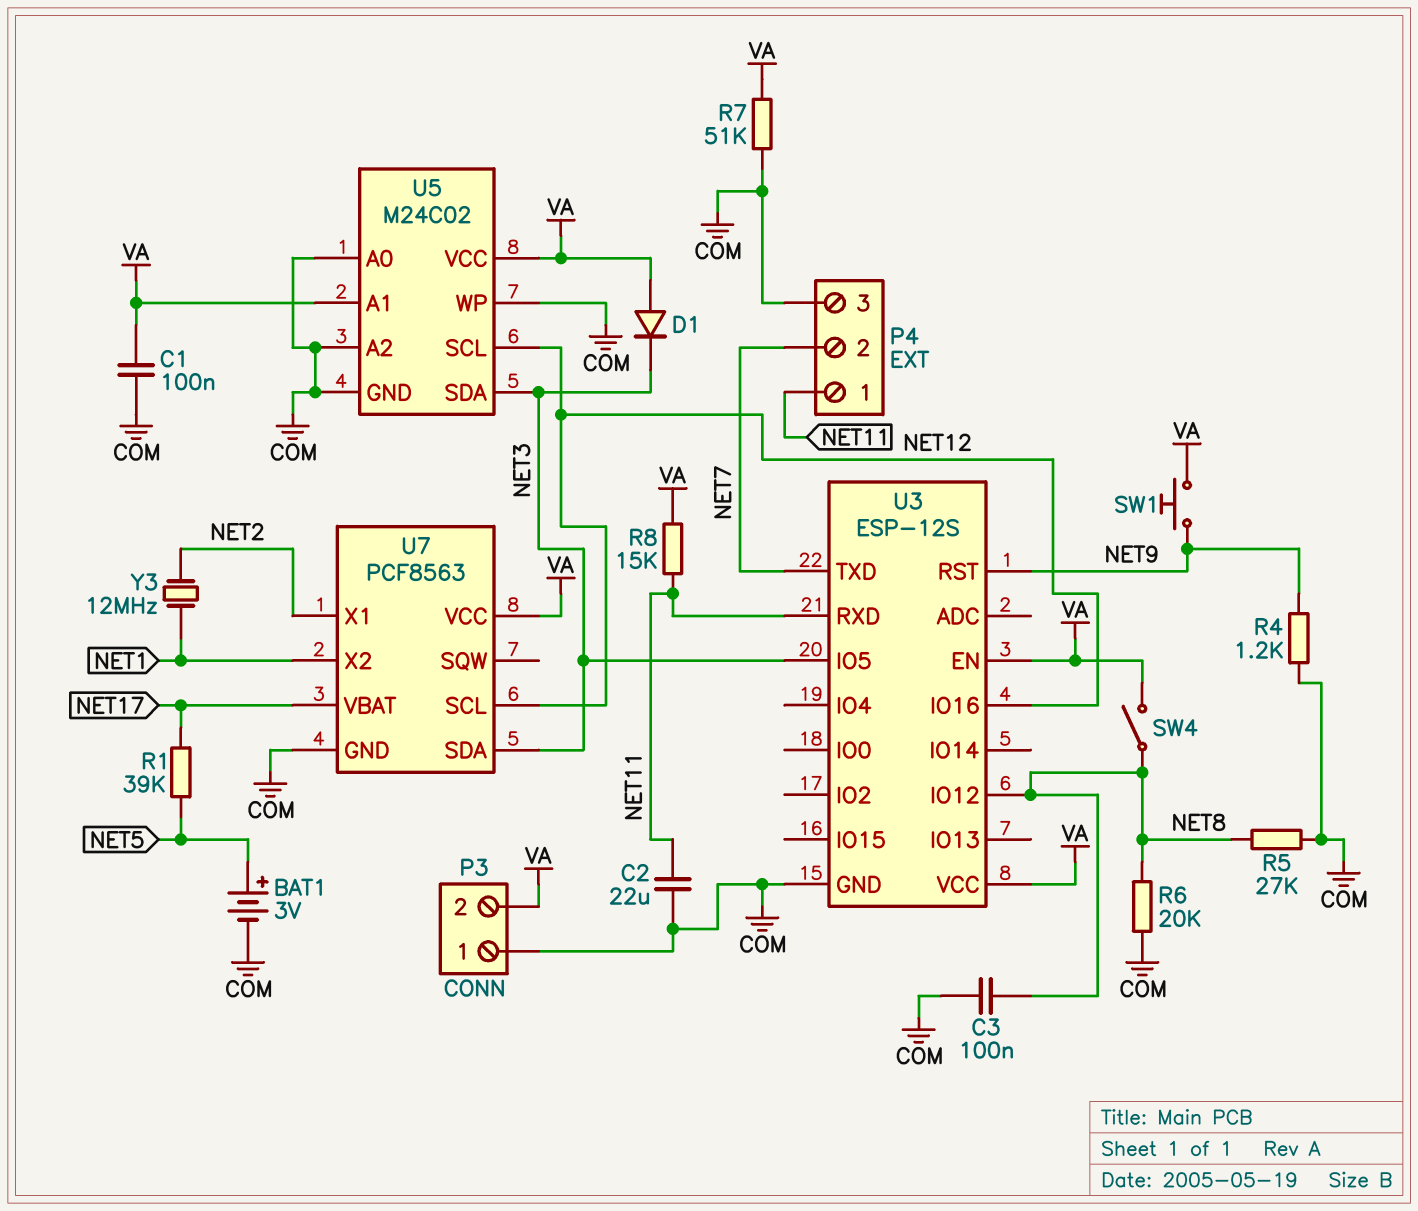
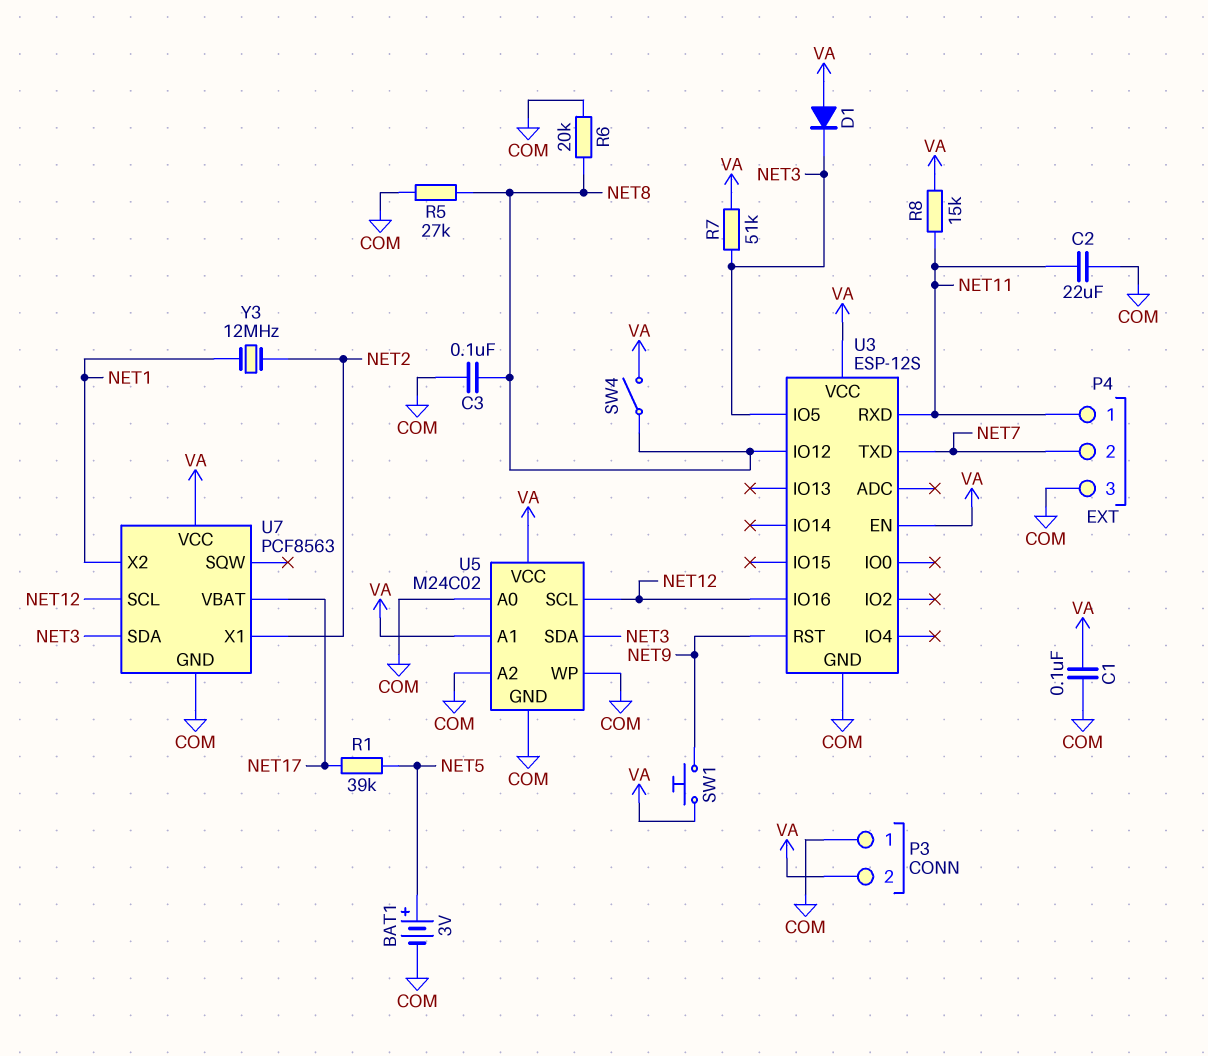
R4: 1.2k (COM, NET9) -> none
R7: 51k (COM, VA) -> 51k (NET3, VA)

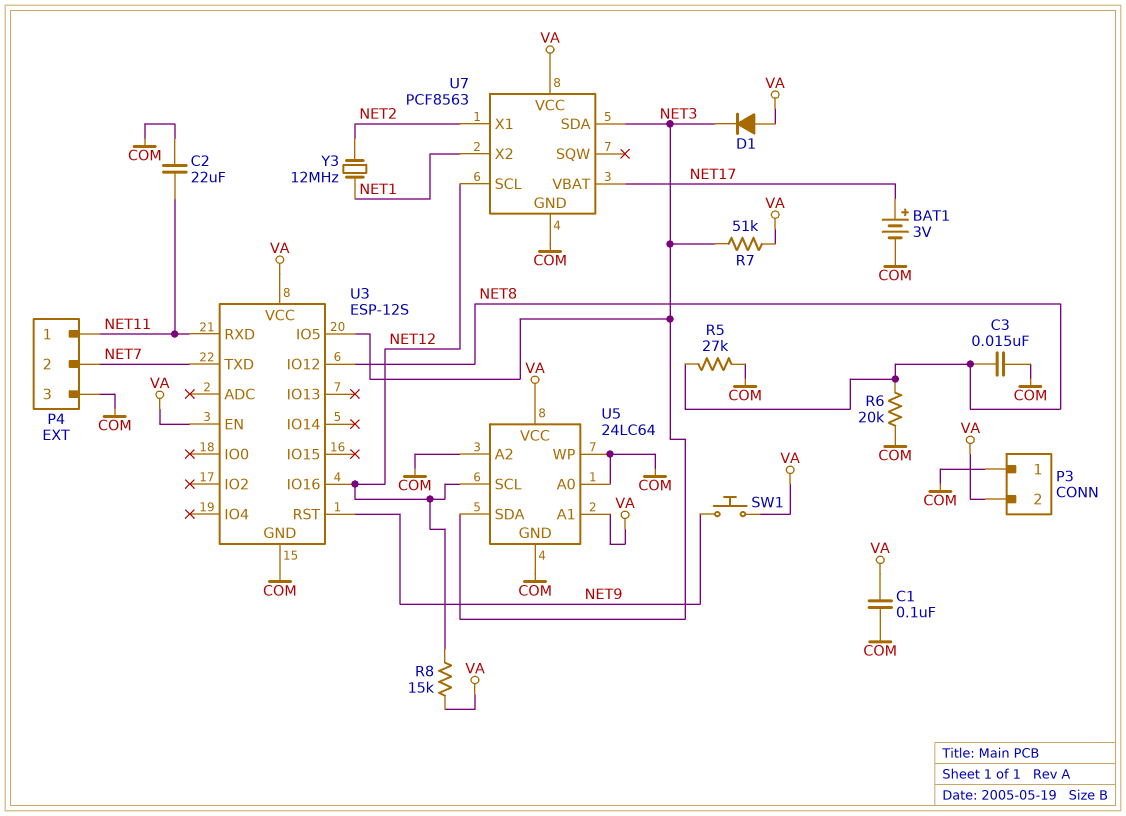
BAT1: 3V (plus NET5, minus COM) -> 3V (plus NET17, minus COM)
C3: 100nF (COM, NET8) -> 15nF (COM, NET8)
R1: 39k (NET5, NET17) -> none
R8: 15k (NET11, VA) -> 15k (NET12, VA)
SW4: switch (NET8, VA) -> none
U5: M24C02 -> 24LC64

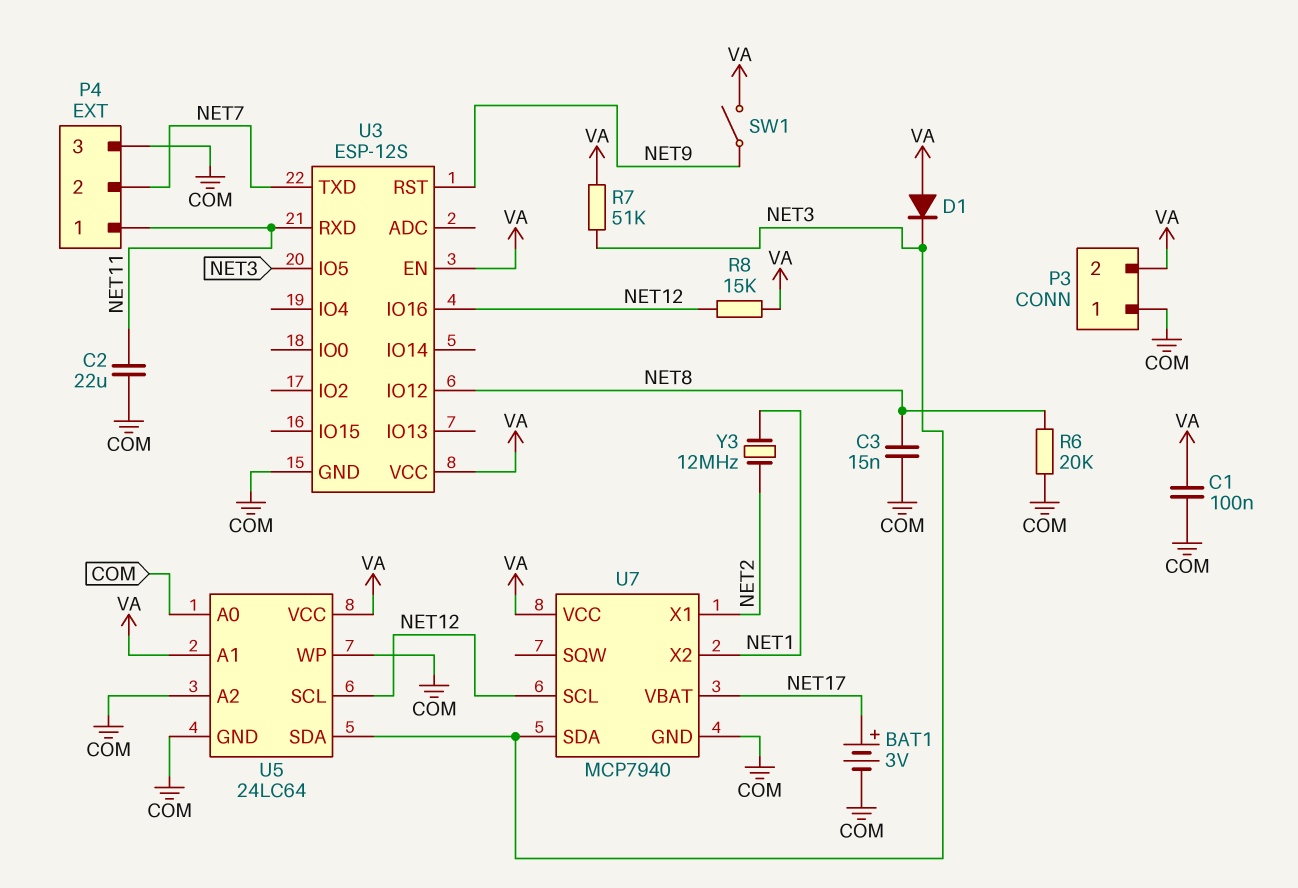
R5: 27k (COM, NET8) -> none
SW1: button (NET9, VA) -> switch (NET9, VA)
U7: PCF8563 -> MCP7940

